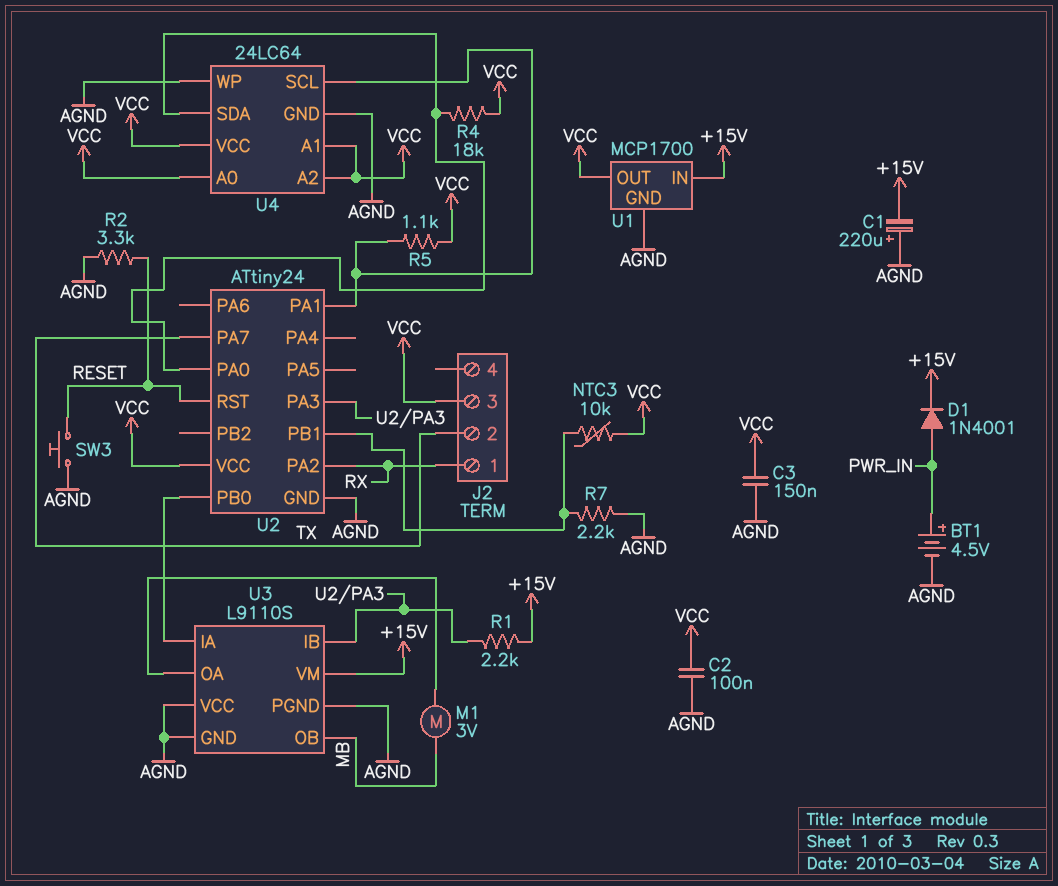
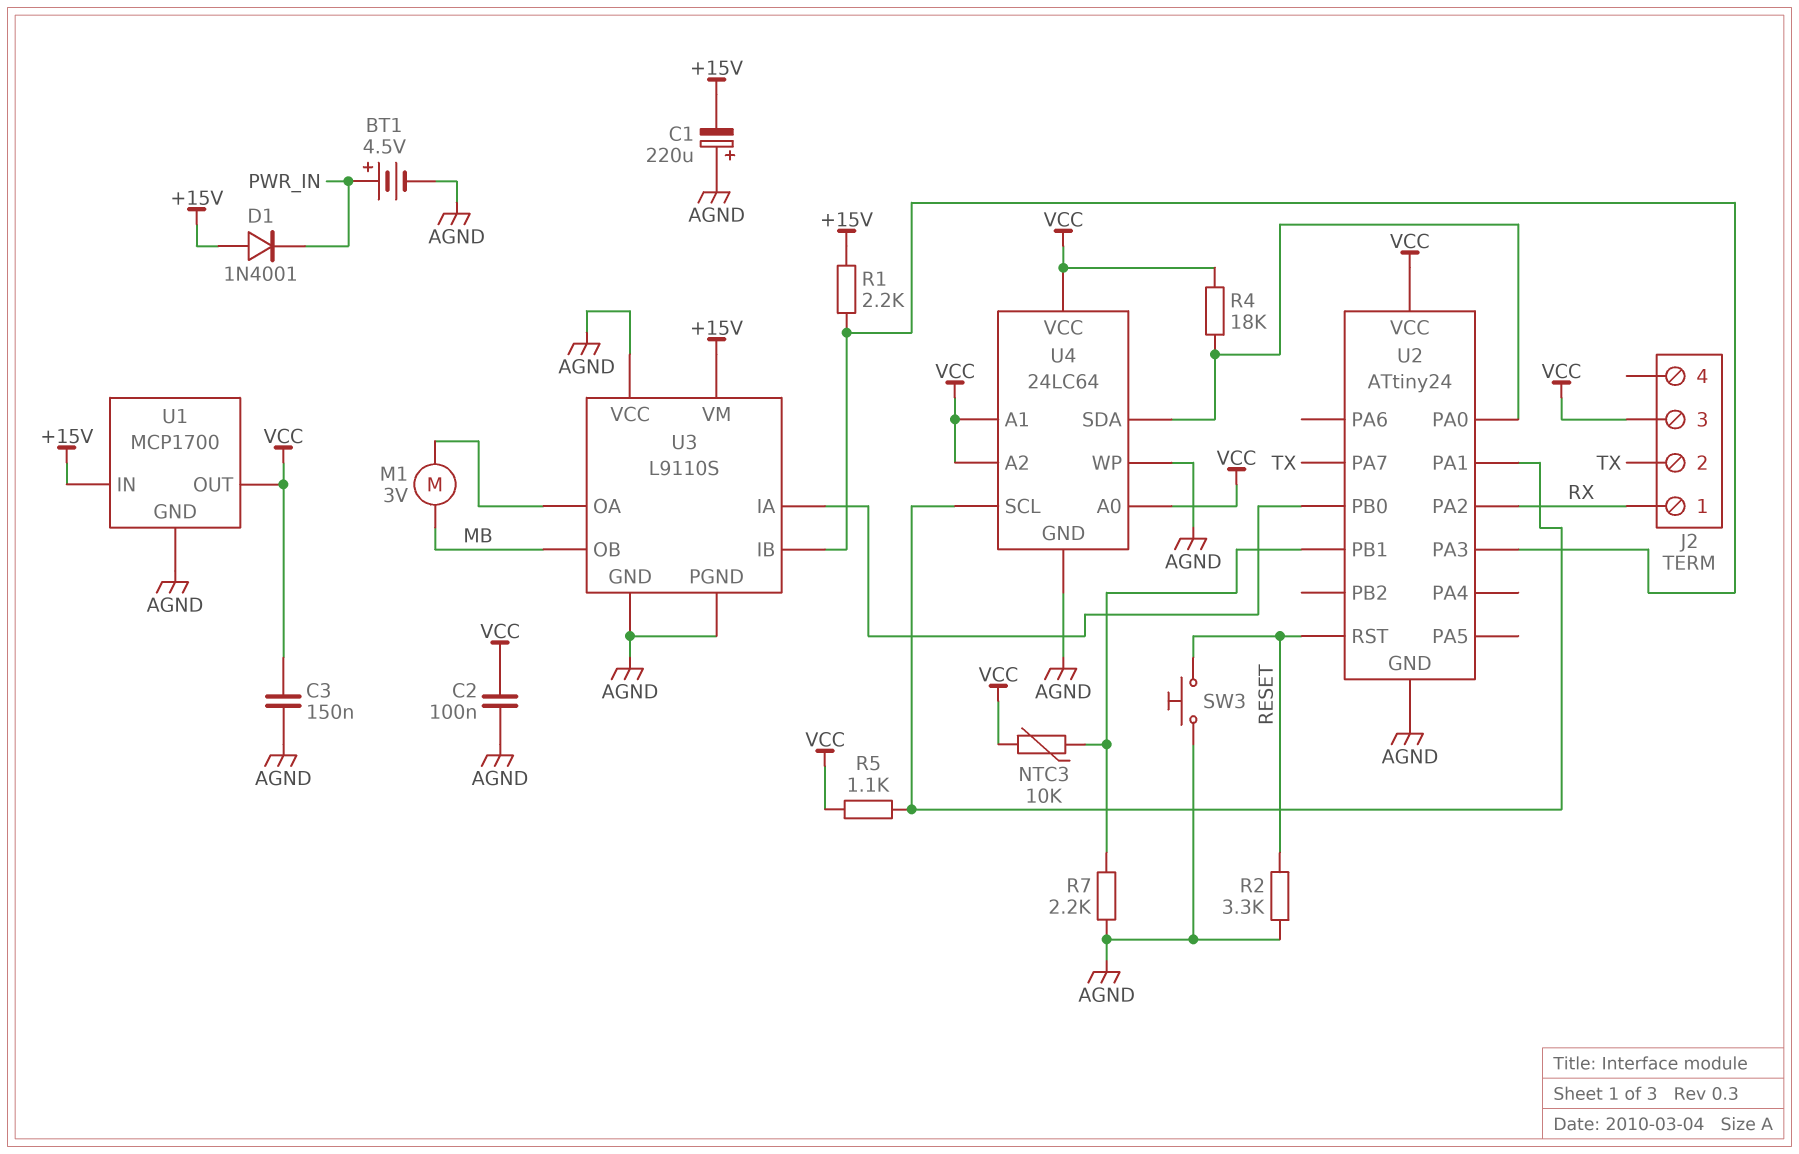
D1: diode 1N4001 (A PWR_IN, K +15V) -> diode 1N4001 (A +15V, K PWR_IN)

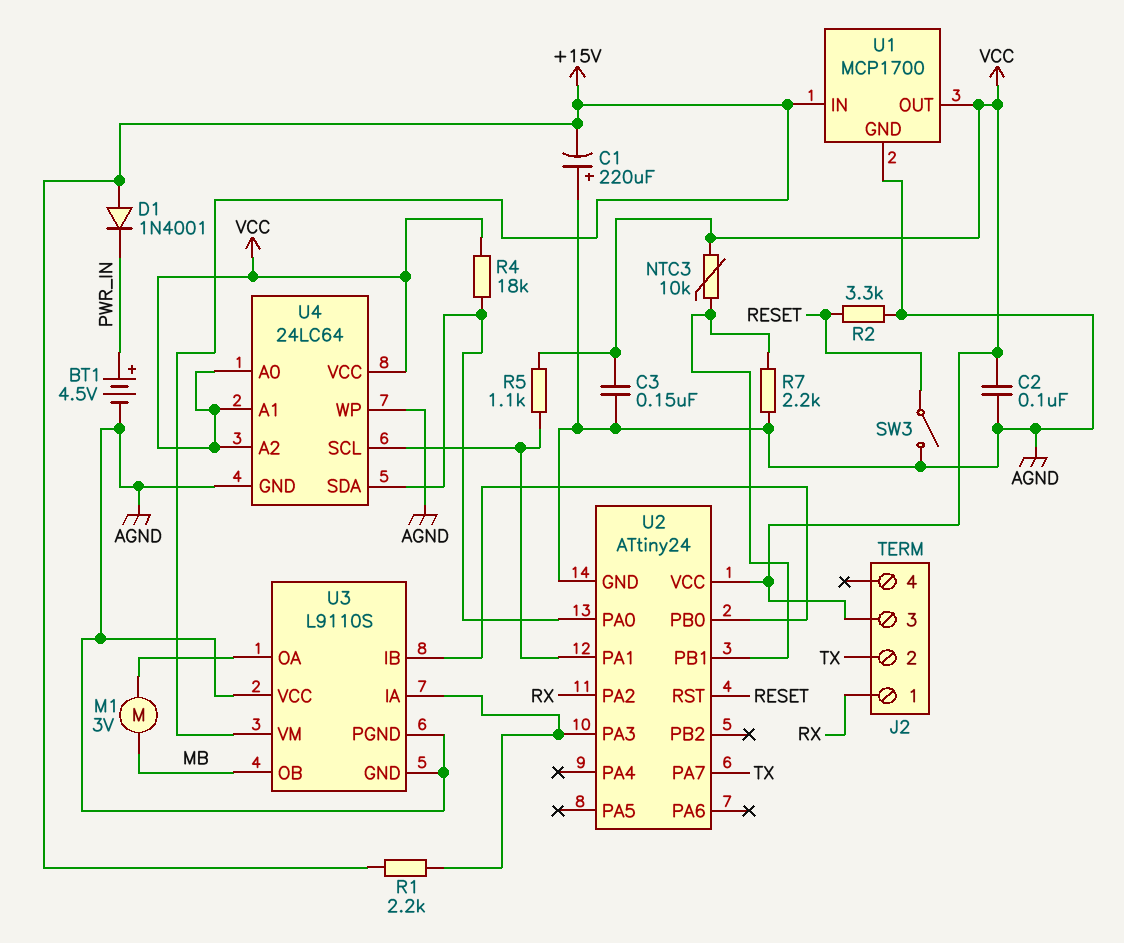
SW3: button (AGND, RESET) -> switch (AGND, RESET)
U3 pin IA: U2/PB0 -> U2/PA3
U3 pin IB: U2/PA3 -> U2/PB0

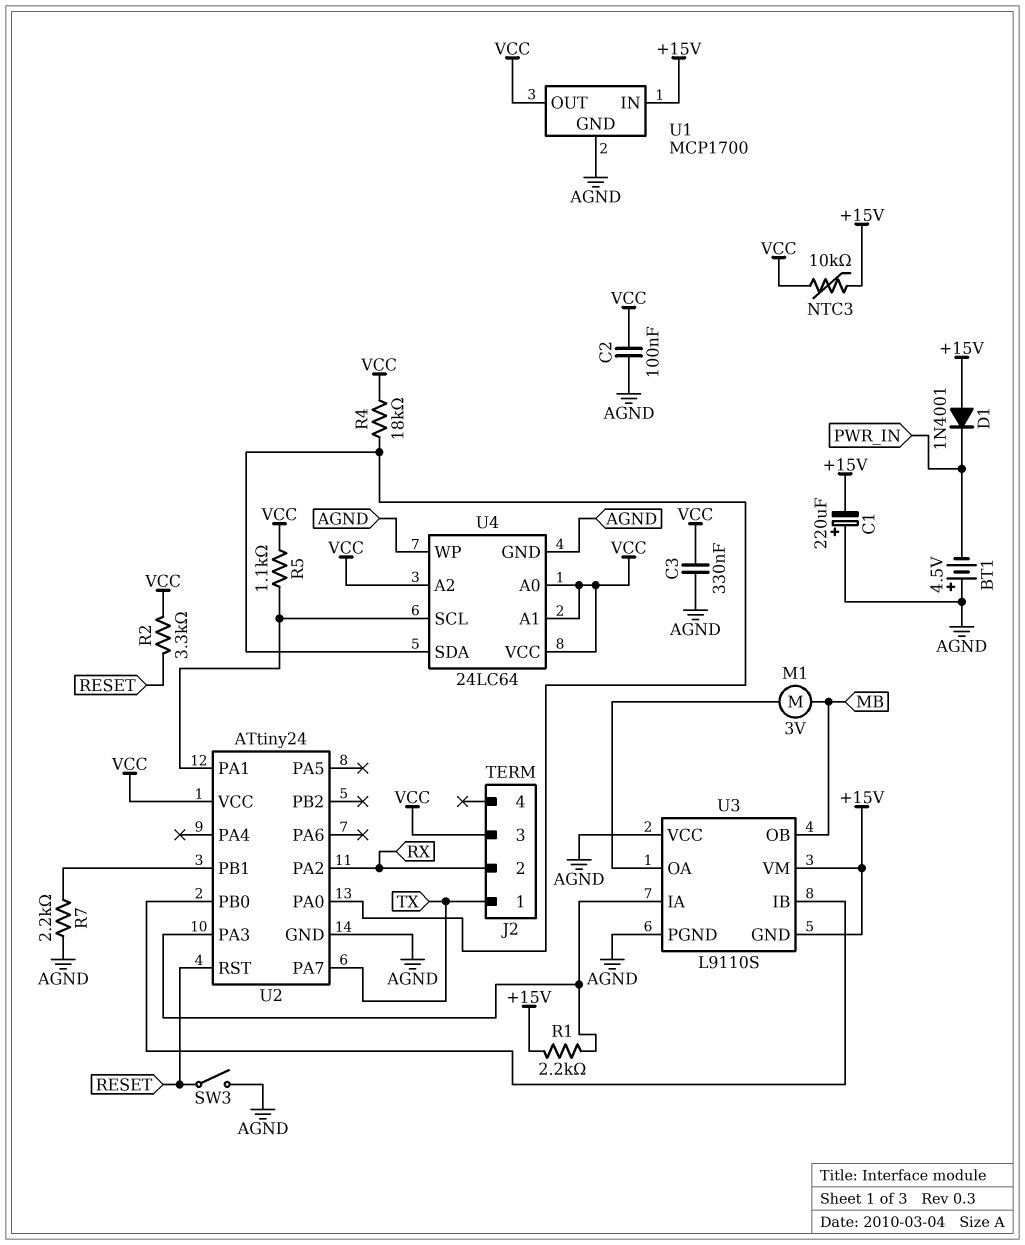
BT1: 4.5V (plus PWR_IN, minus AGND) -> 4.5V (plus AGND, minus PWR_IN)
C3: 150nF (AGND, VCC) -> 330nF (AGND, VCC)
J2 pin 1: RX -> TX
J2 pin 2: TX -> RX
NTC3: 10k (U2/PB1, VCC) -> 10k (+15V, VCC)
R2: 3.3k (AGND, RESET) -> 3.3k (RESET, VCC)
U3 pin GND: AGND -> +15V

